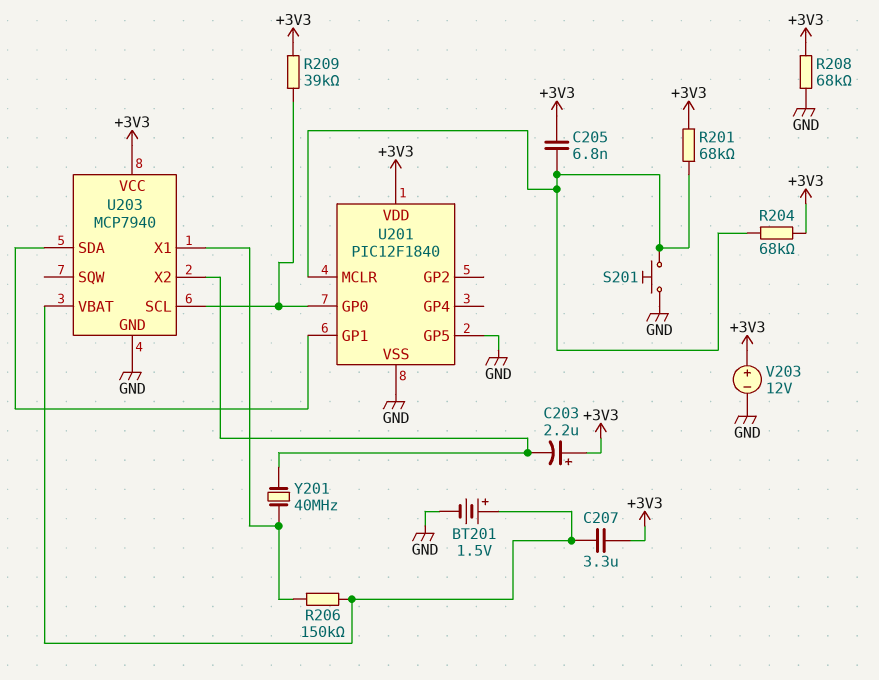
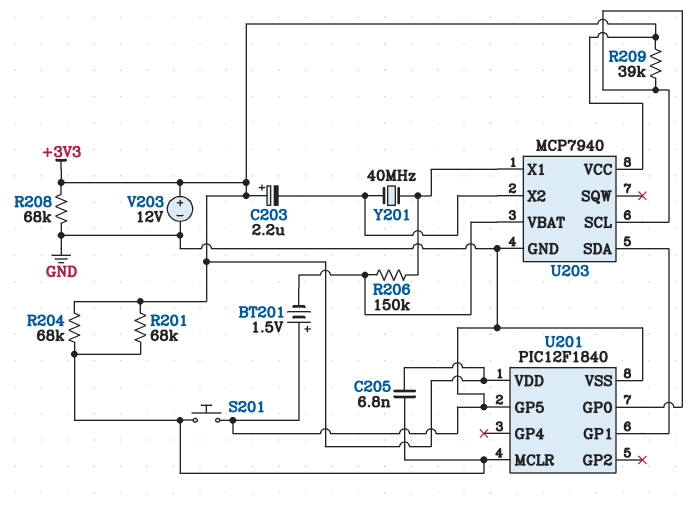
BT201: 1.5V (plus U203/VBAT, minus GND) -> 1.5V (plus GND, minus U203/VBAT)
C207: 3.3uF (+3V3, U203/VBAT) -> none

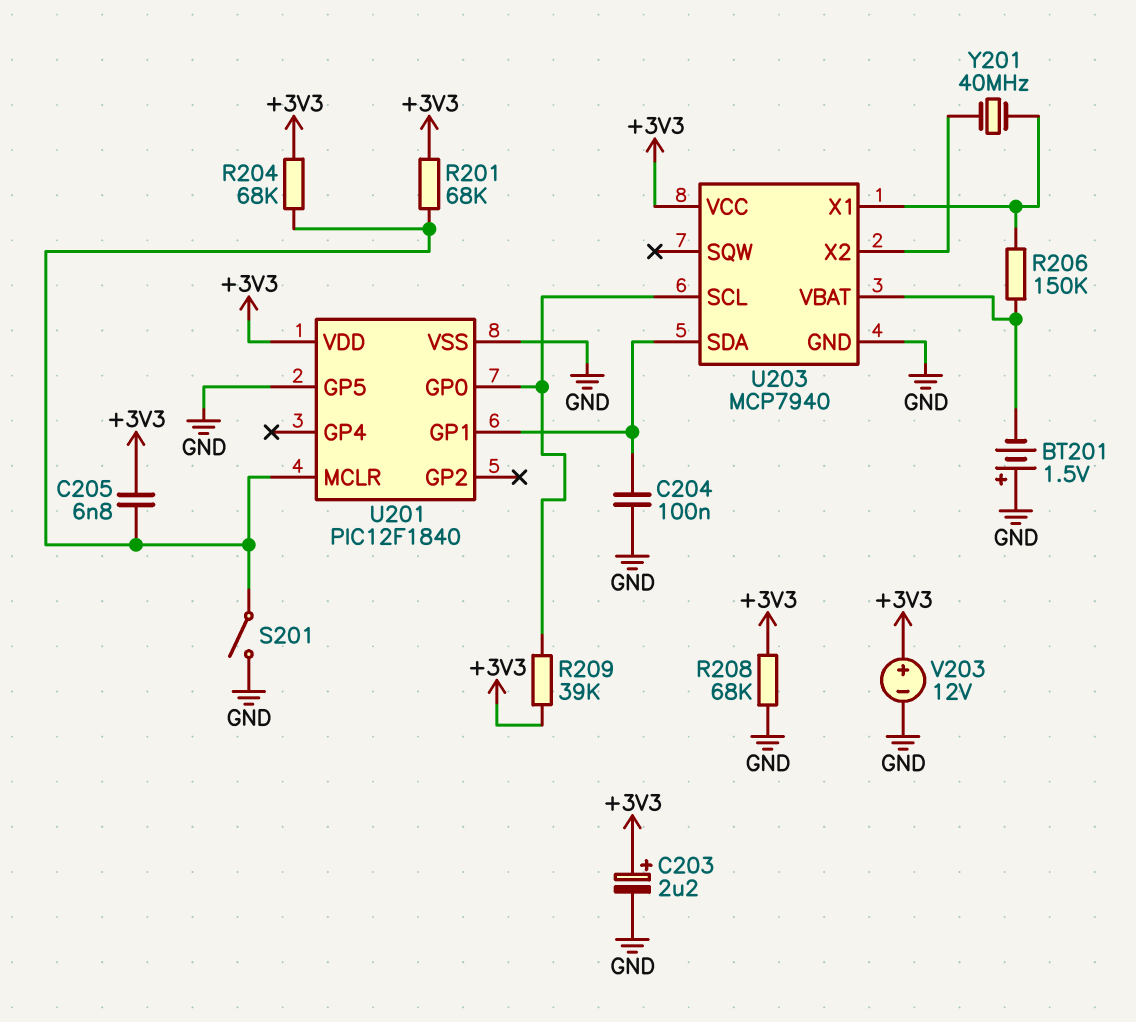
C203: 2.2uF (plus +3V3, minus U203/X2) -> 2.2uF (plus +3V3, minus GND)
C204: none -> 100nF (GND, U201/GP1)
S201: button (GND, U201/MCLR) -> switch (GND, U201/MCLR)

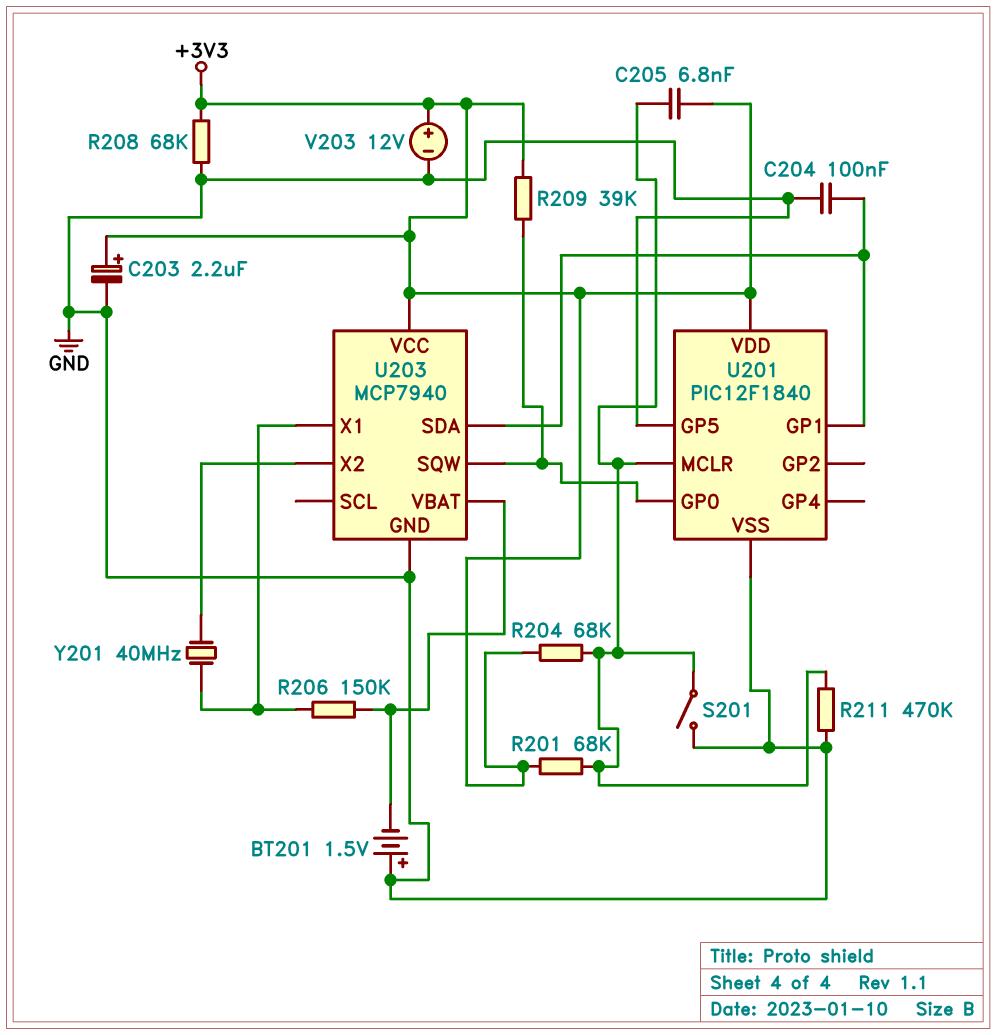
R211: none -> 470k (GND, U201/MCLR)
U203 pin SCL: U201/GP0 -> none
U203 pin SQW: none -> U201/GP0

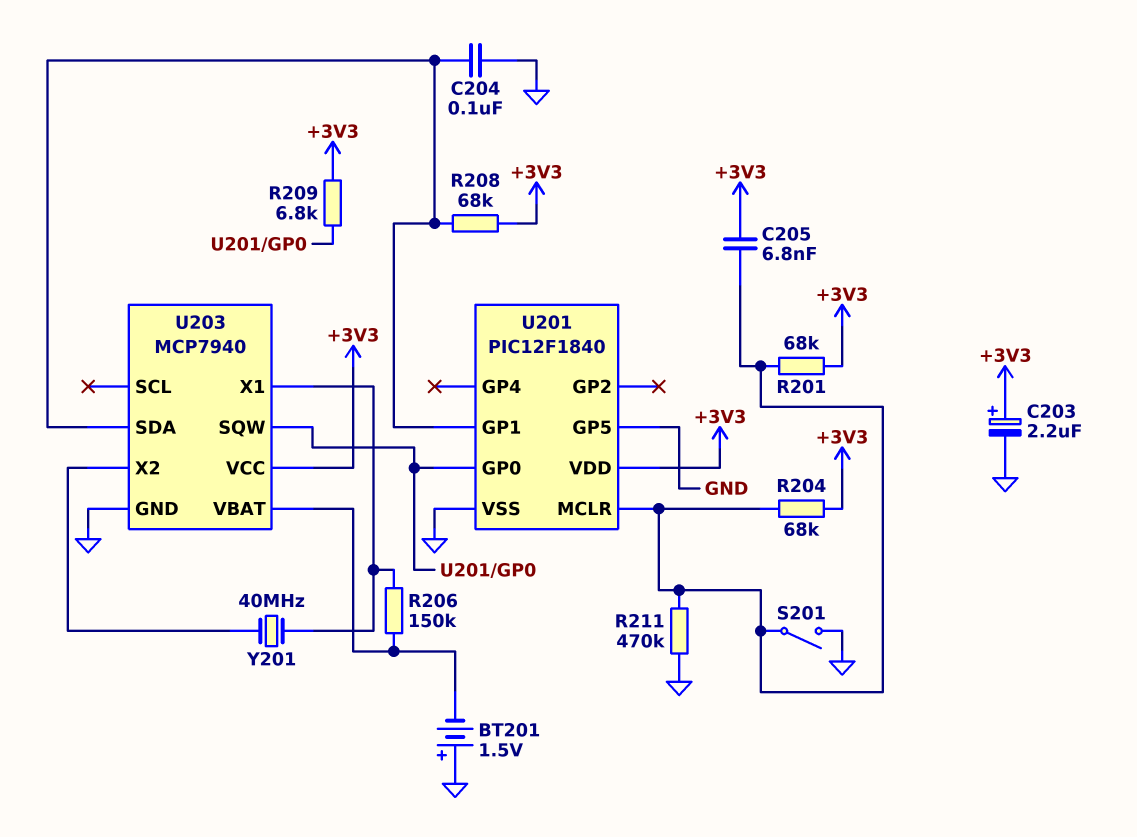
R208: 68k (+3V3, GND) -> 68k (+3V3, U201/GP1)
R209: 39k (+3V3, U201/GP0) -> 6.8k (+3V3, U201/GP0)
V203: 12V (plus +3V3, minus GND) -> none

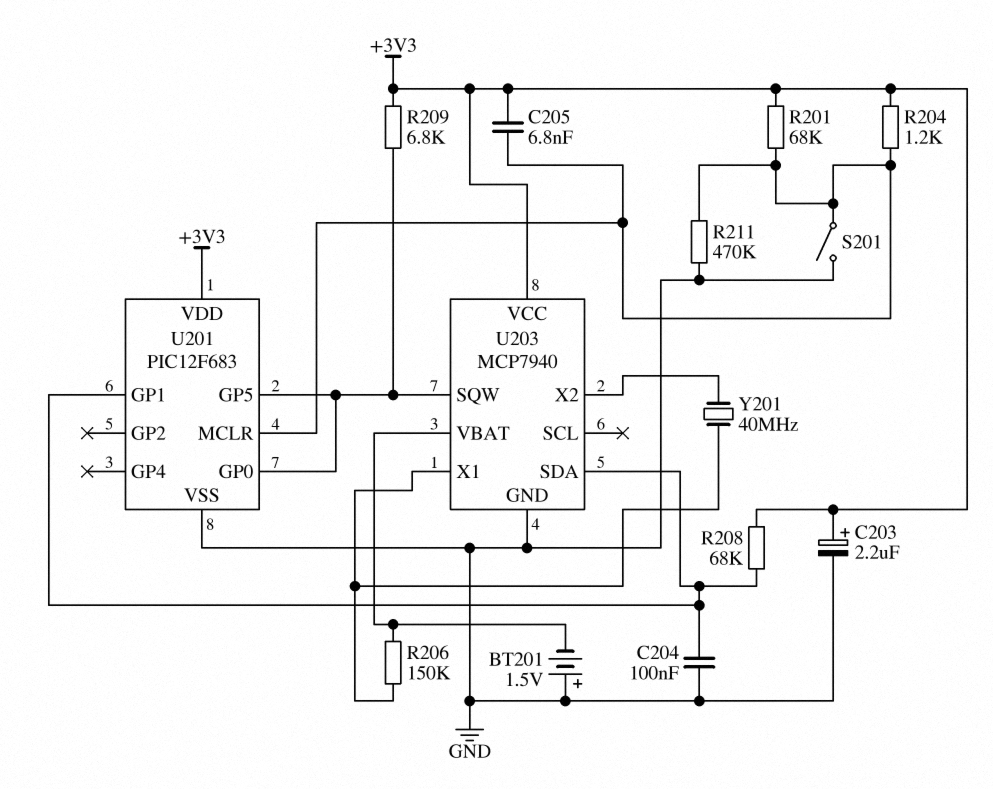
R204: 68k (+3V3, U201/MCLR) -> 1.2k (+3V3, U201/MCLR)
U201: PIC12F1840 -> PIC12F683
U201 pin GP5: GND -> U201/GP0

